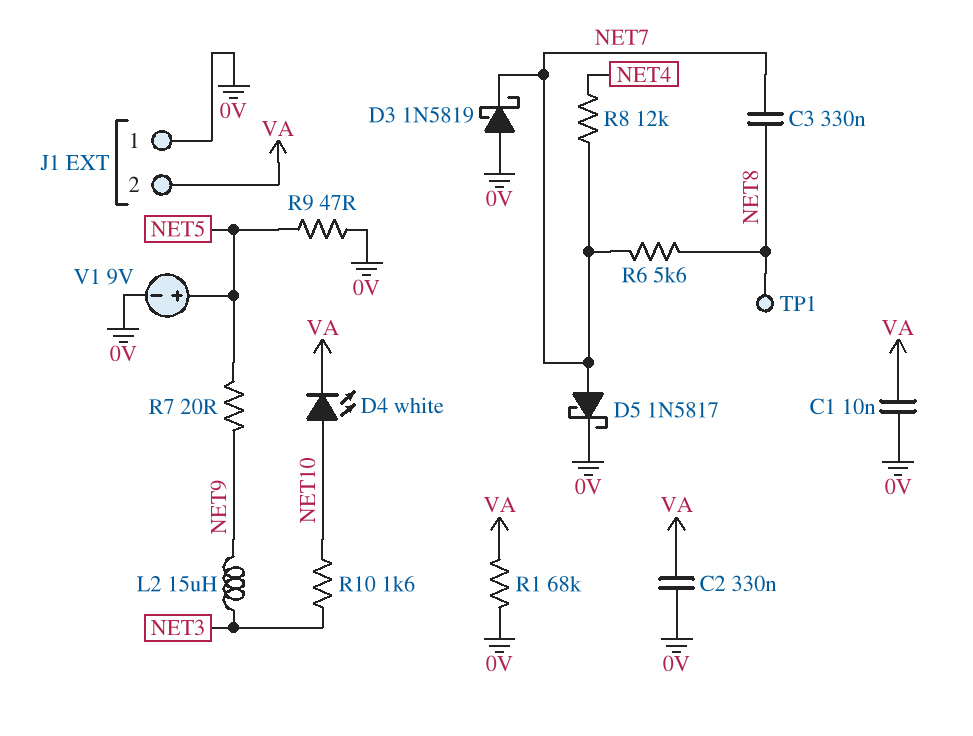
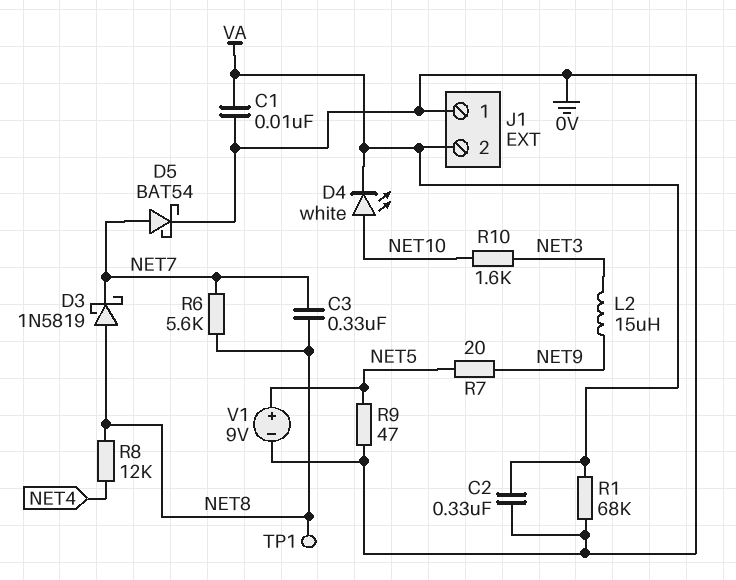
D3: schottky 1N5819 (A 0V, K NET7) -> schottky 1N5819 (A NET8, K NET7)
D5: schottky 1N5817 (A NET7, K 0V) -> schottky BAT54 (A NET7, K 0V)
R8: 12k (NET4, NET7) -> 12k (NET4, NET8)

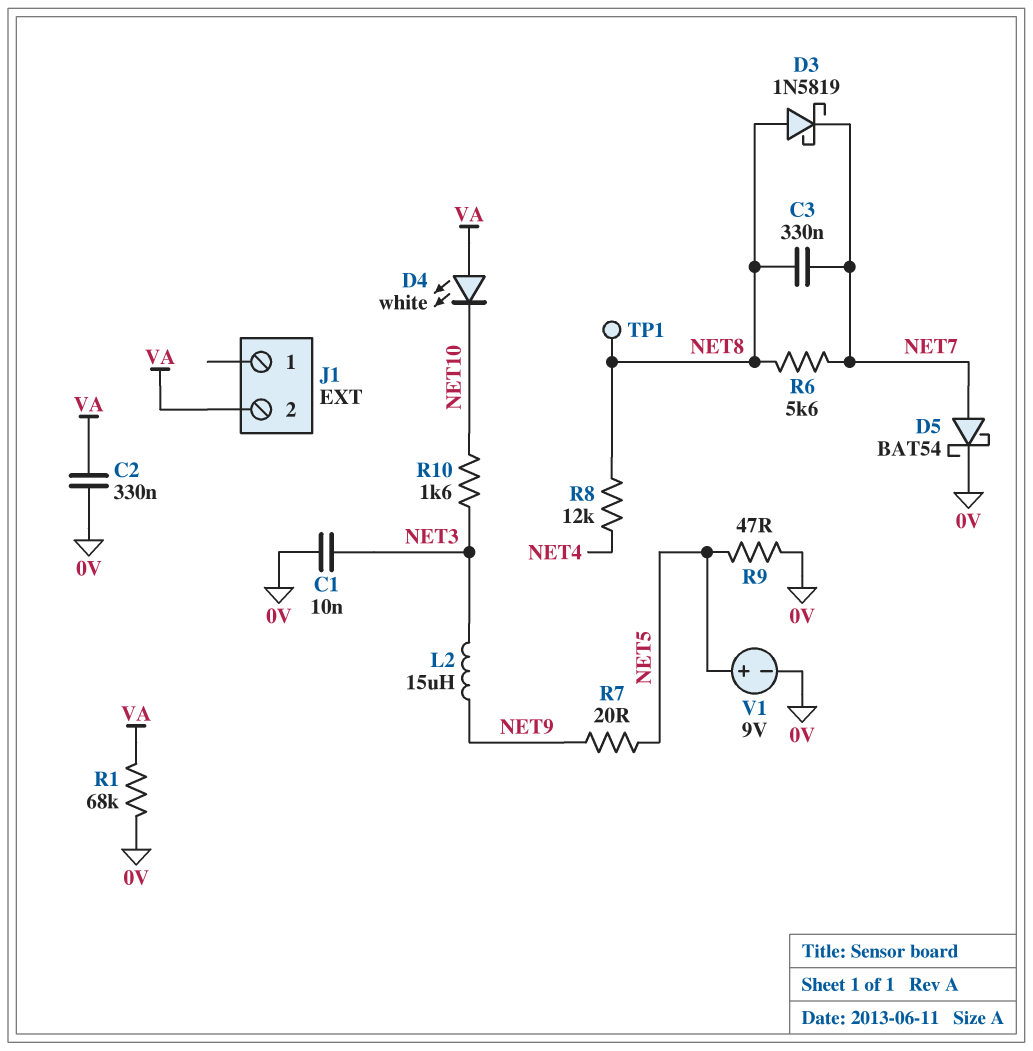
C1: 10nF (0V, VA) -> 10nF (0V, NET3)
D4: LED white (A NET10, K VA) -> LED white (A VA, K NET10)
J1 pin 1: 0V -> none

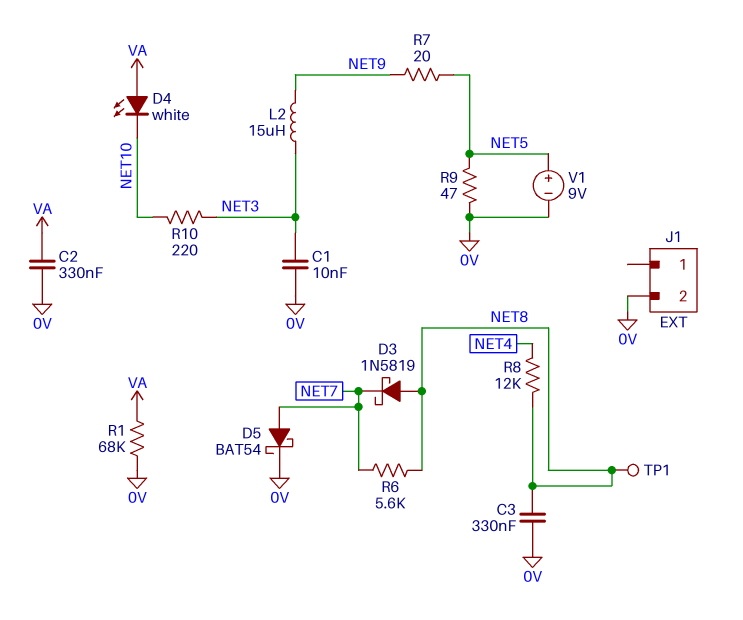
C3: 330nF (NET7, NET8) -> 330nF (0V, NET8)
J1 pin 2: VA -> 0V
R10: 1.6k (NET3, NET10) -> 220 (NET3, NET10)

